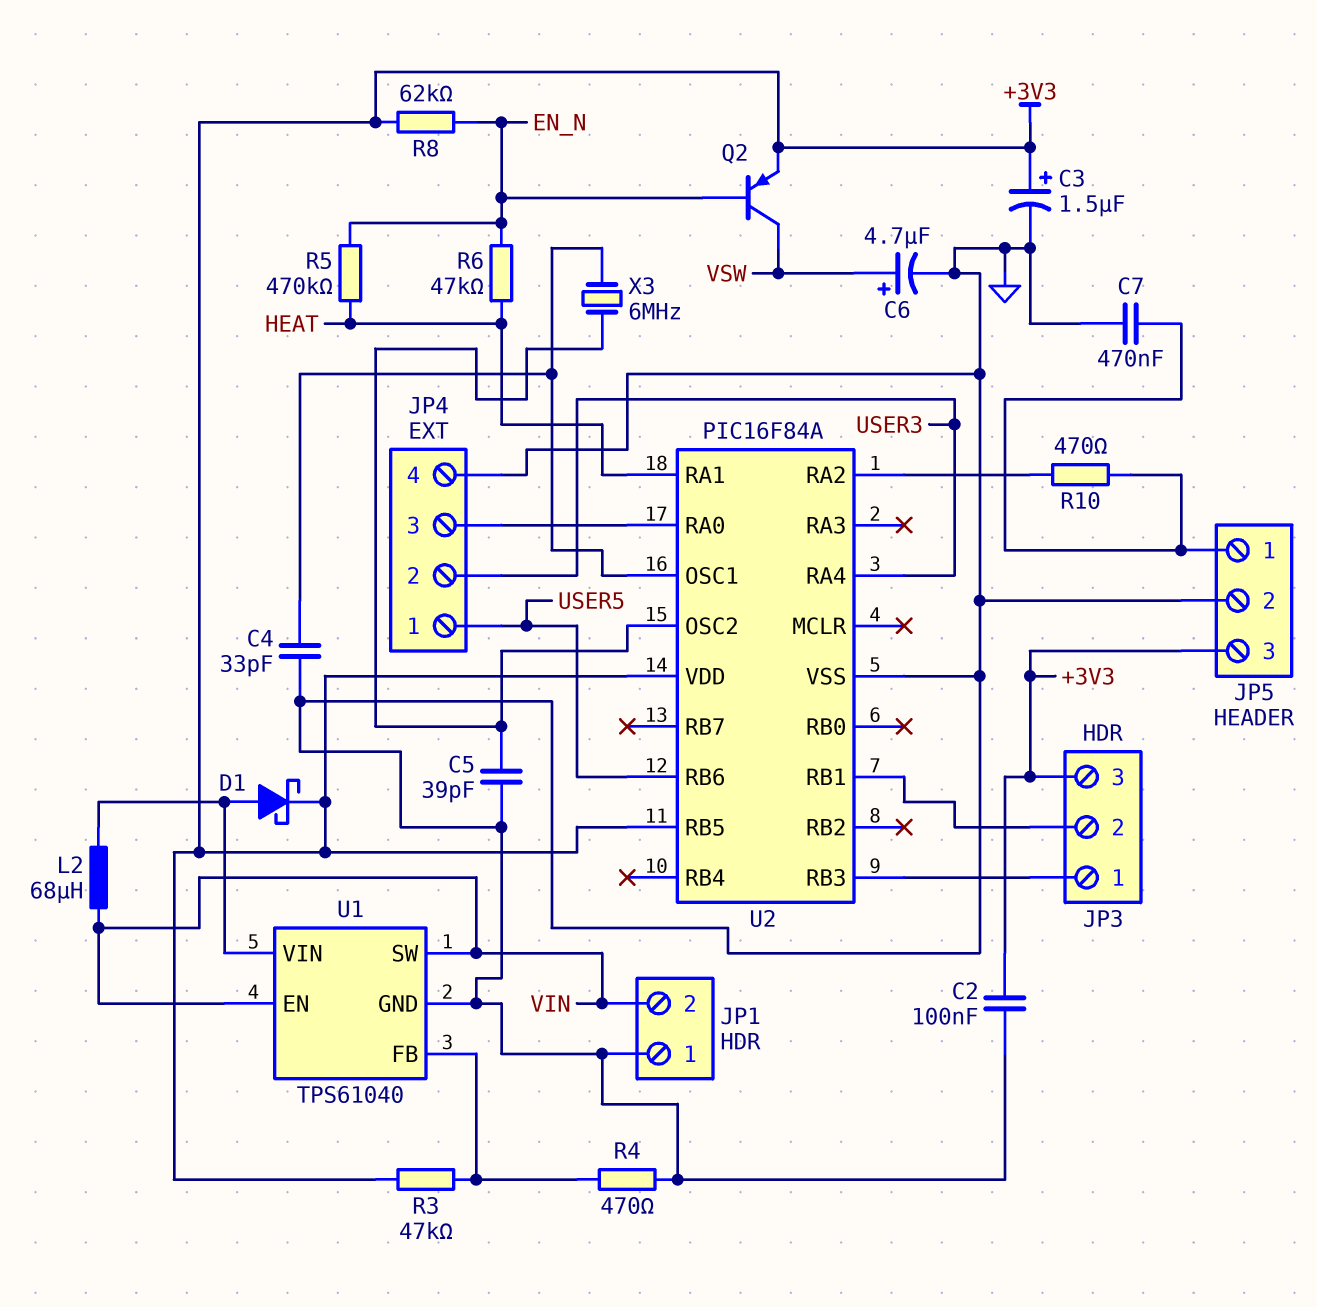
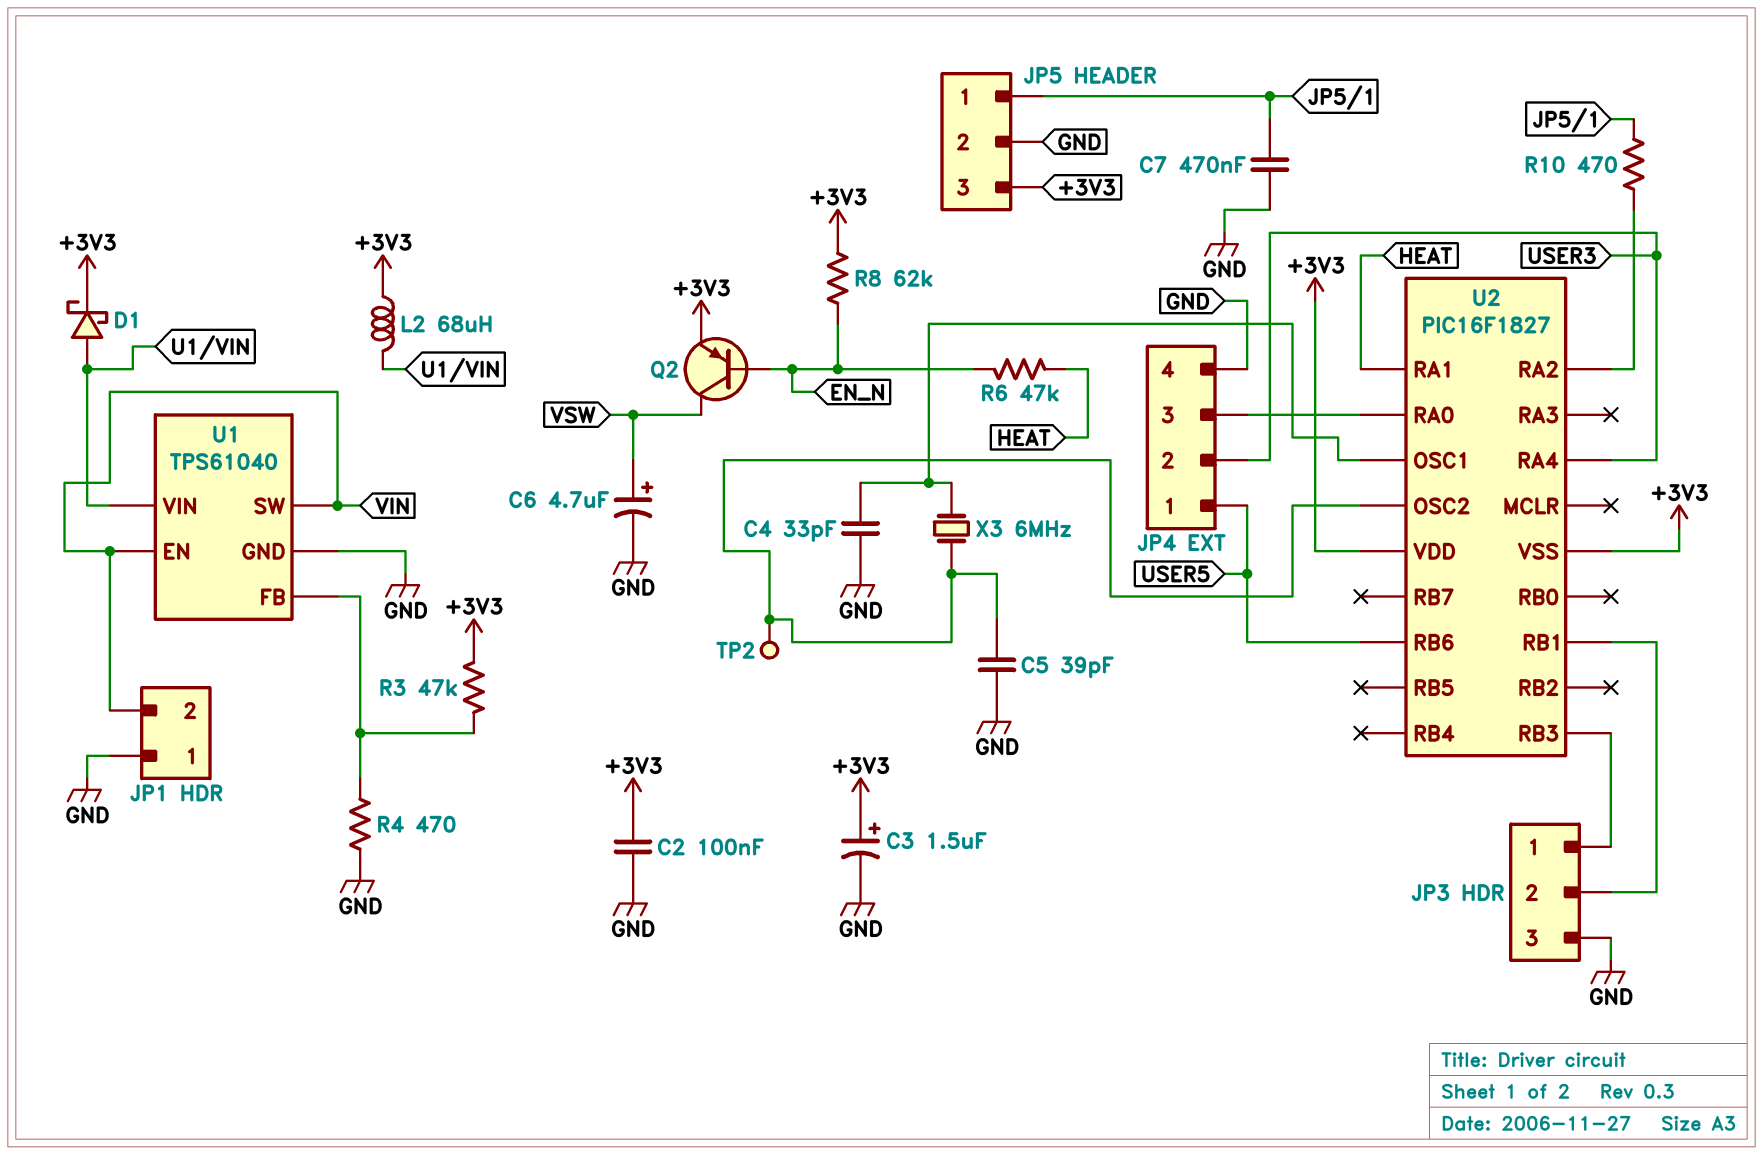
JP3 pin 3: +3V3 -> GND
L2: 68uH (U1/VIN, VIN) -> 68uH (+3V3, U1/VIN)
R5: 470k (EN_N, HEAT) -> none
TP2: none -> test point (U2/OSC2)
U2: PIC16F84A -> PIC16F1827
U2 pin RB5: +3V3 -> none
U2 pin VSS: GND -> +3V3

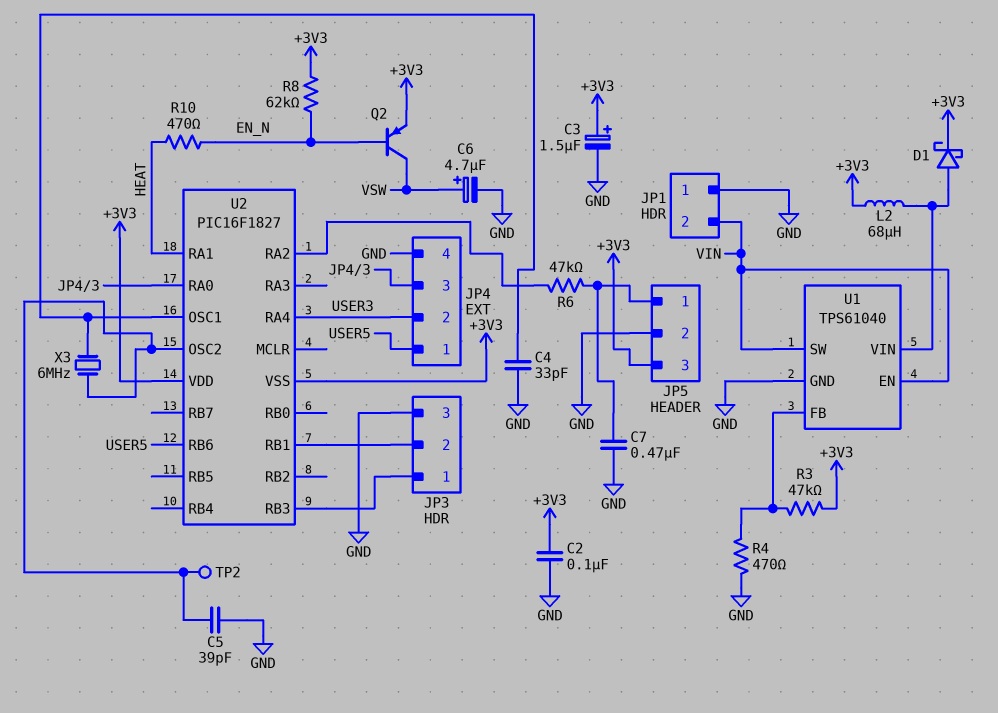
R6: 47k (EN_N, HEAT) -> 47k (JP5/1, U2/RA2)
R10: 470 (JP5/1, U2/RA2) -> 470 (EN_N, HEAT)

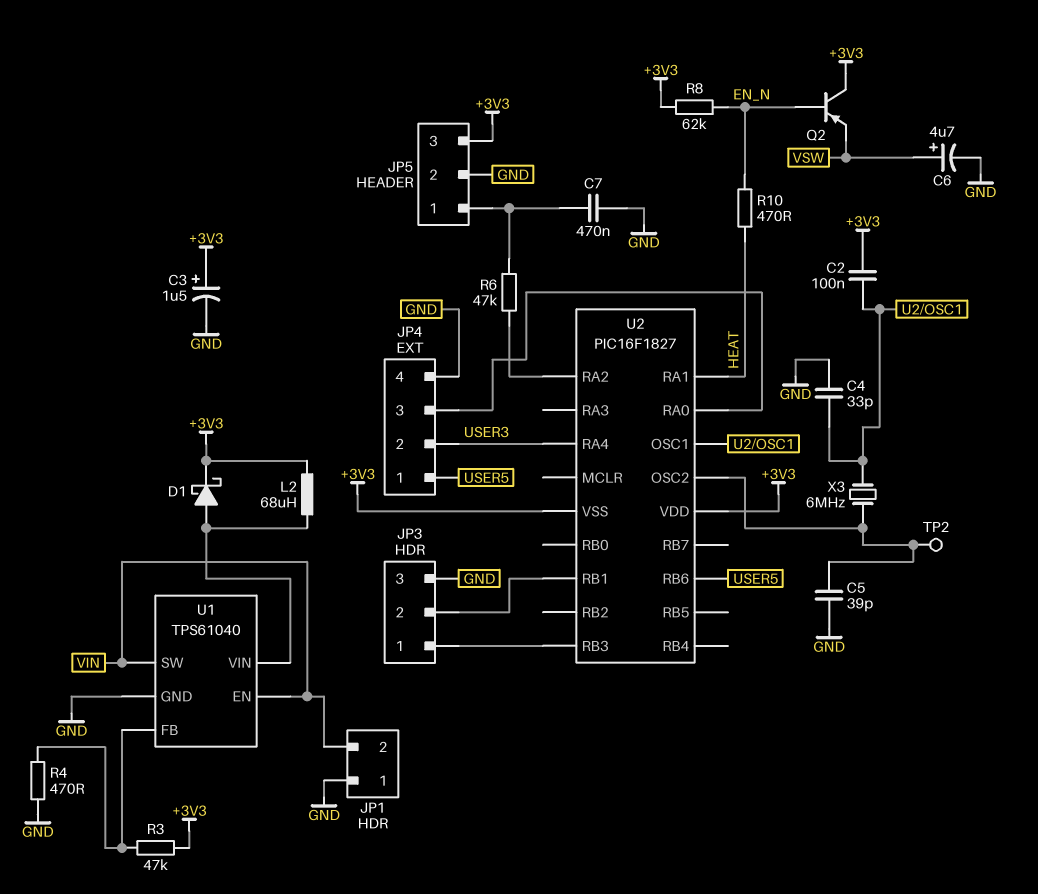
C2: 100nF (+3V3, GND) -> 100nF (+3V3, U2/OSC1)
Q2: PNP (B EN_N, C VSW, E +3V3) -> PNP (B EN_N, C +3V3, E VSW)

